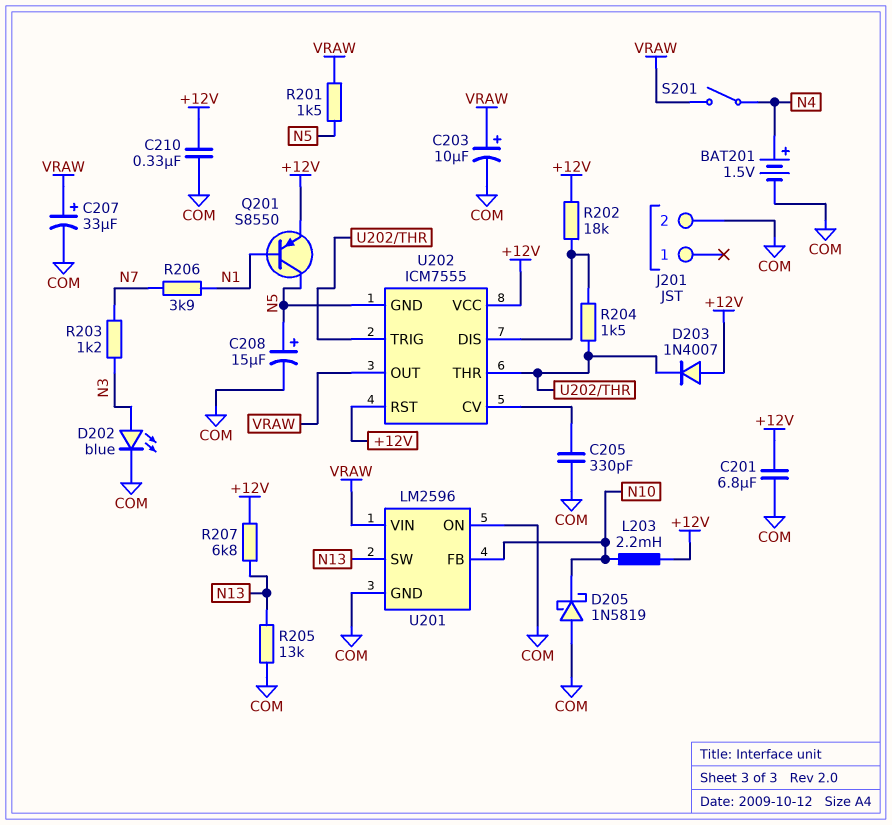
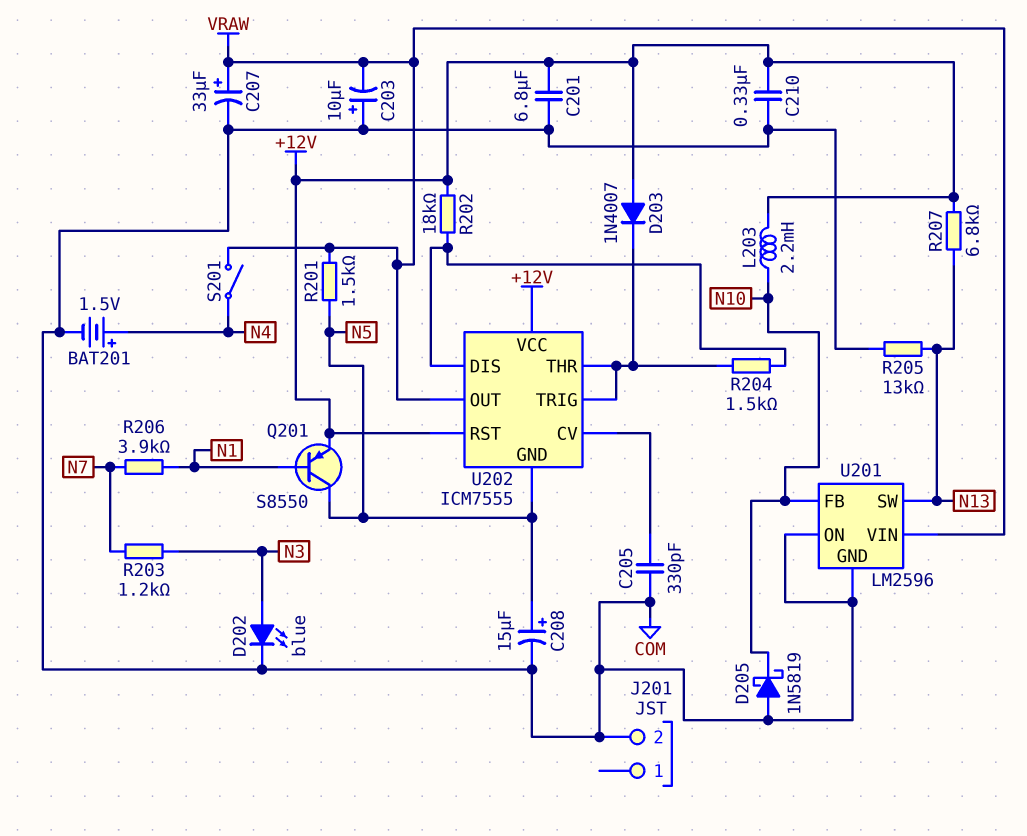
C203: 10uF (plus VRAW, minus COM) -> 10uF (plus COM, minus VRAW)

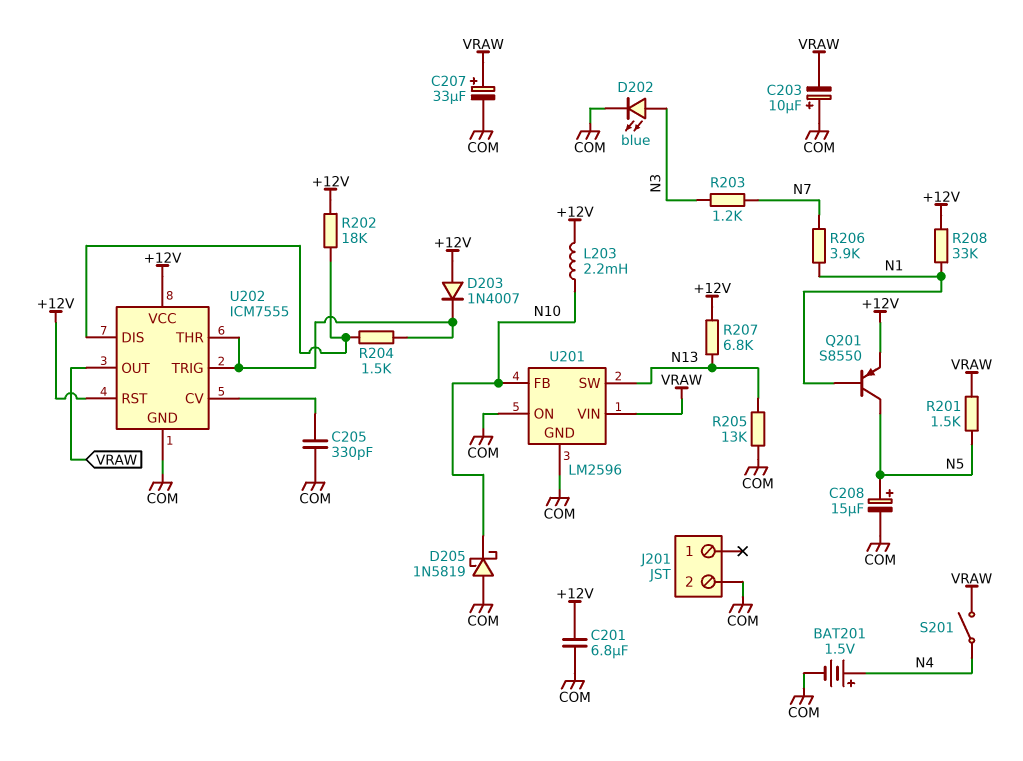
C210: 330nF (+12V, COM) -> none
R208: none -> 33k (+12V, N1)
U202 pin GND: N5 -> COM

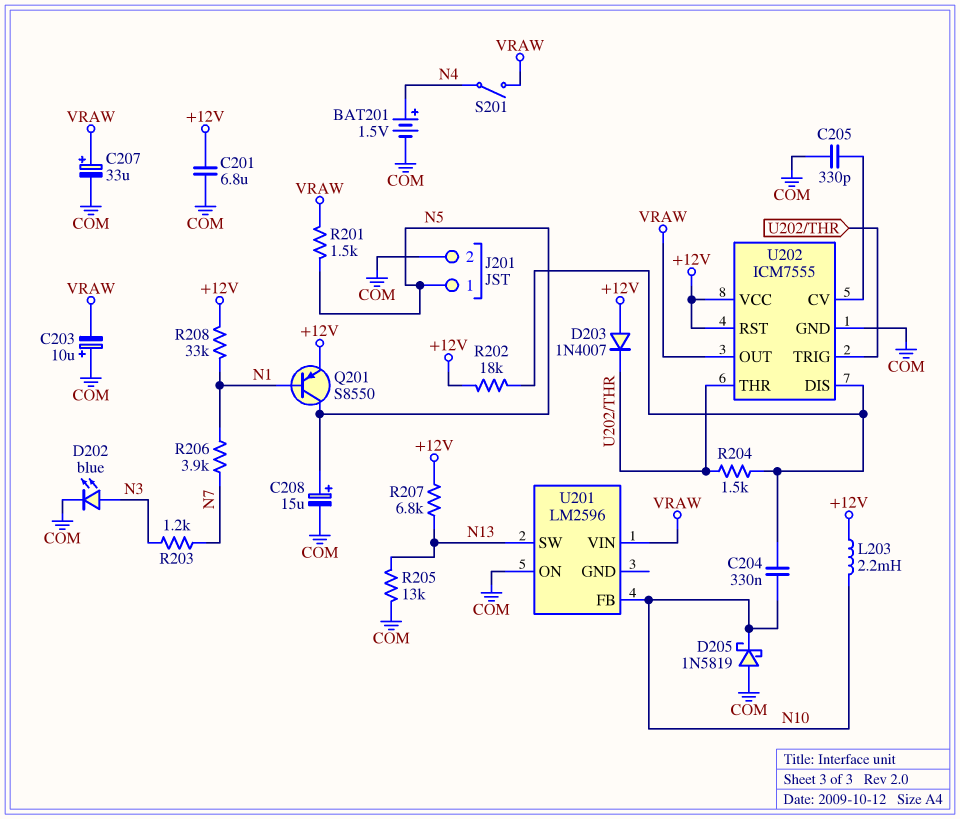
C204: none -> 330nF (N10, U202/DIS)
J201 pin 1: none -> N5
U201 pin GND: COM -> none

